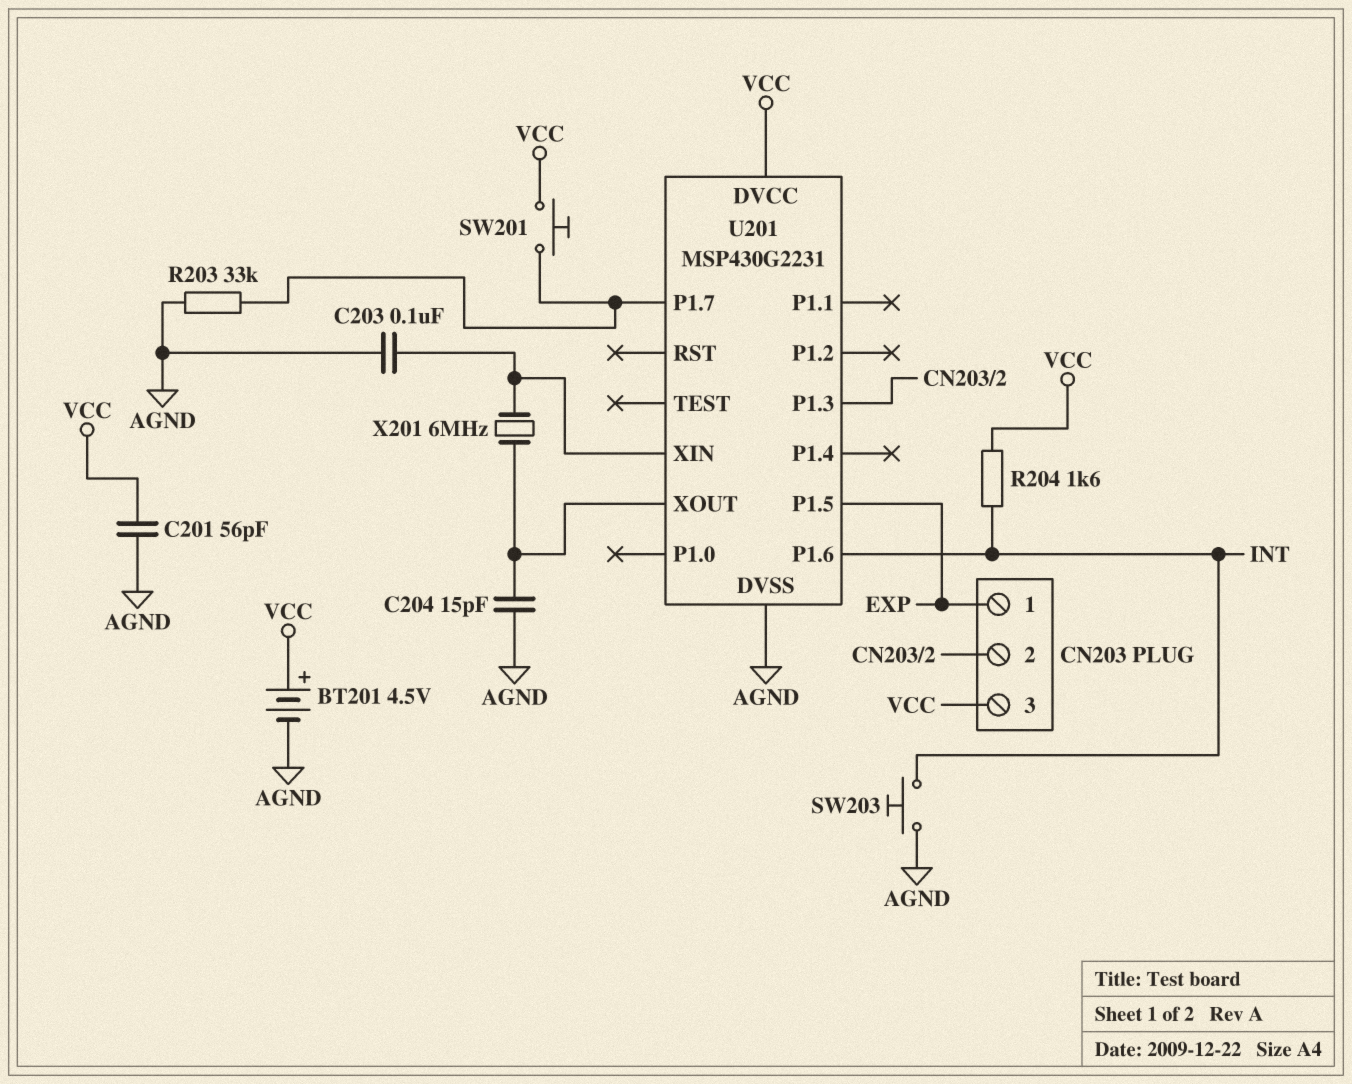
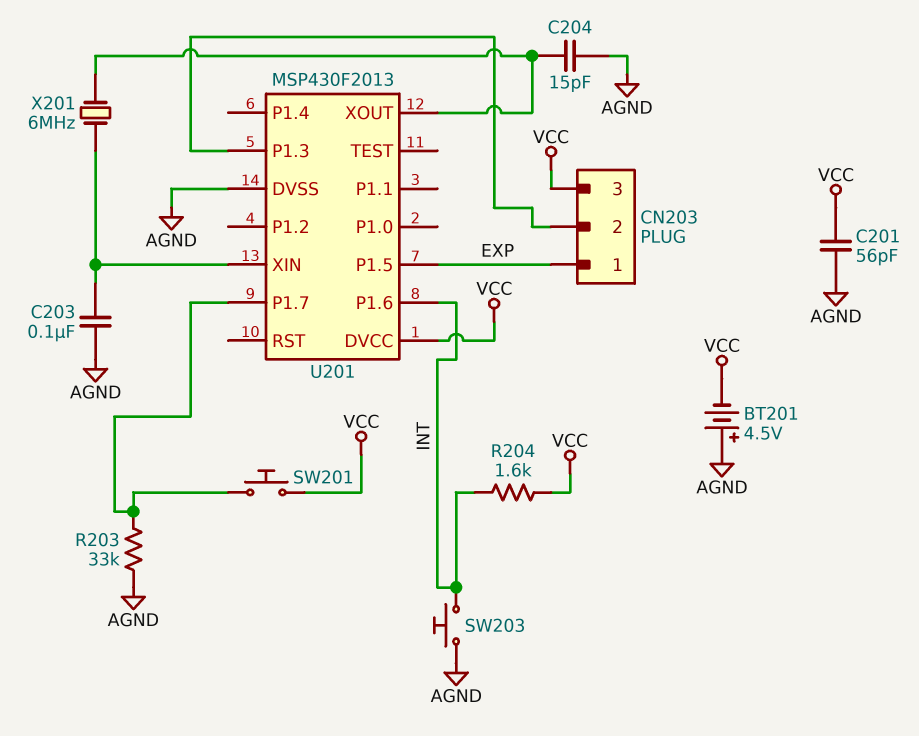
BT201: 4.5V (plus VCC, minus AGND) -> 4.5V (plus AGND, minus VCC)
U201: MSP430G2231 -> MSP430F2013

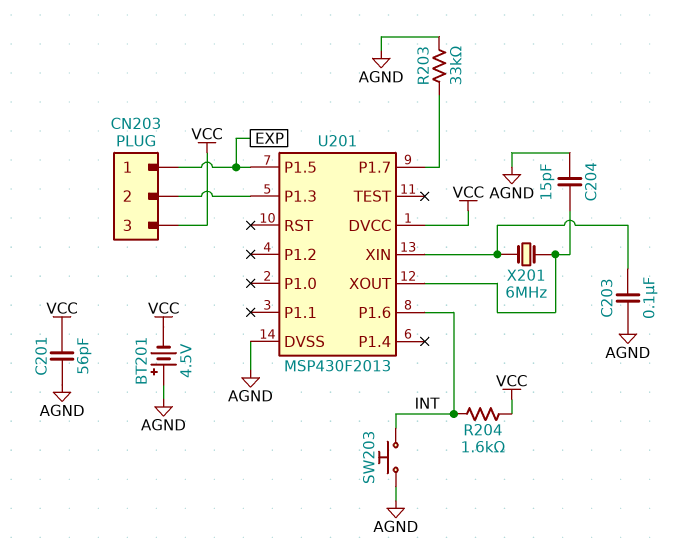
SW201: button (U201/P1.7, VCC) -> none

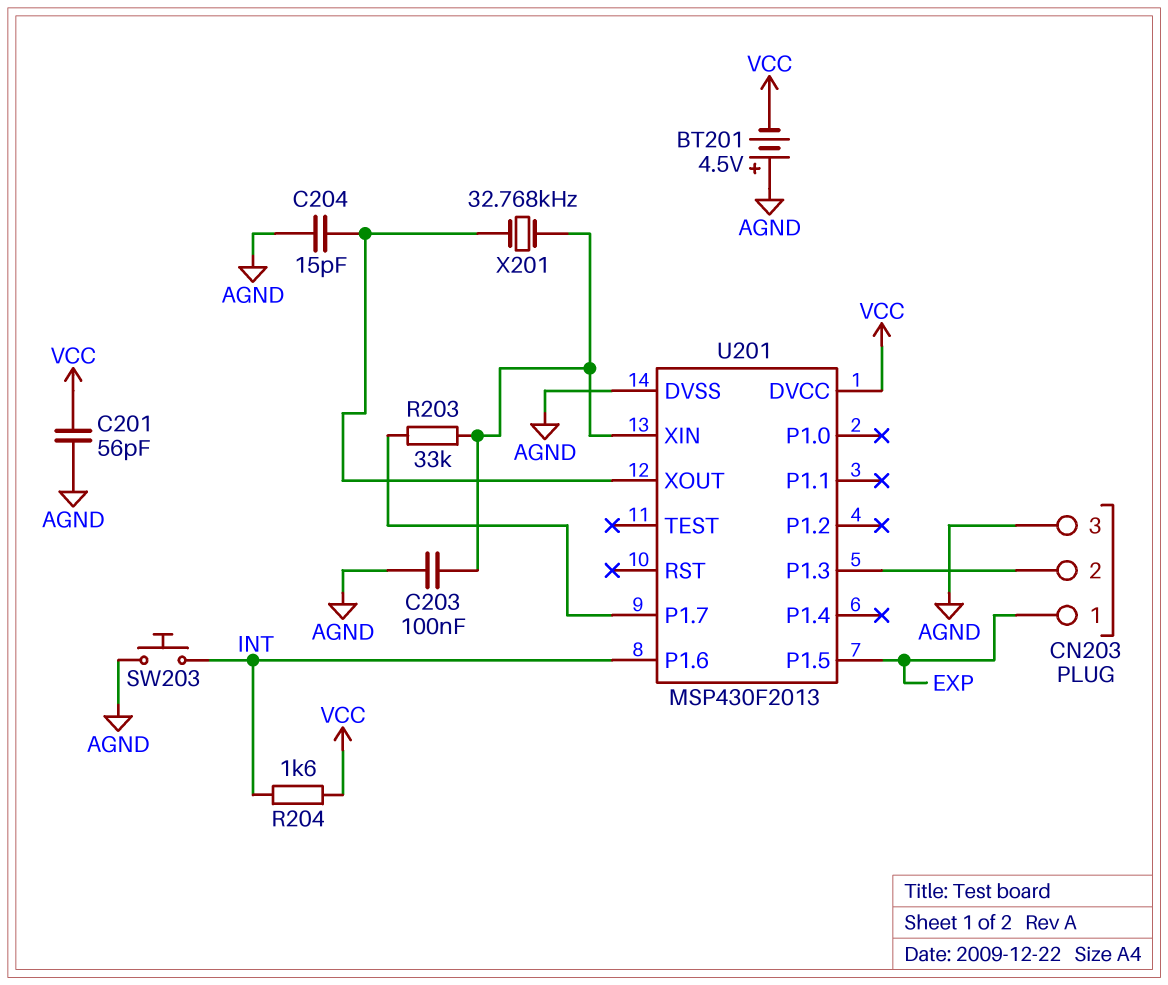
CN203 pin 3: VCC -> AGND
R203: 33k (AGND, U201/P1.7) -> 33k (U201/P1.7, U201/XIN)
X201: 6MHz (U201/XIN, U201/XOUT) -> 32.768kHz (U201/XIN, U201/XOUT)

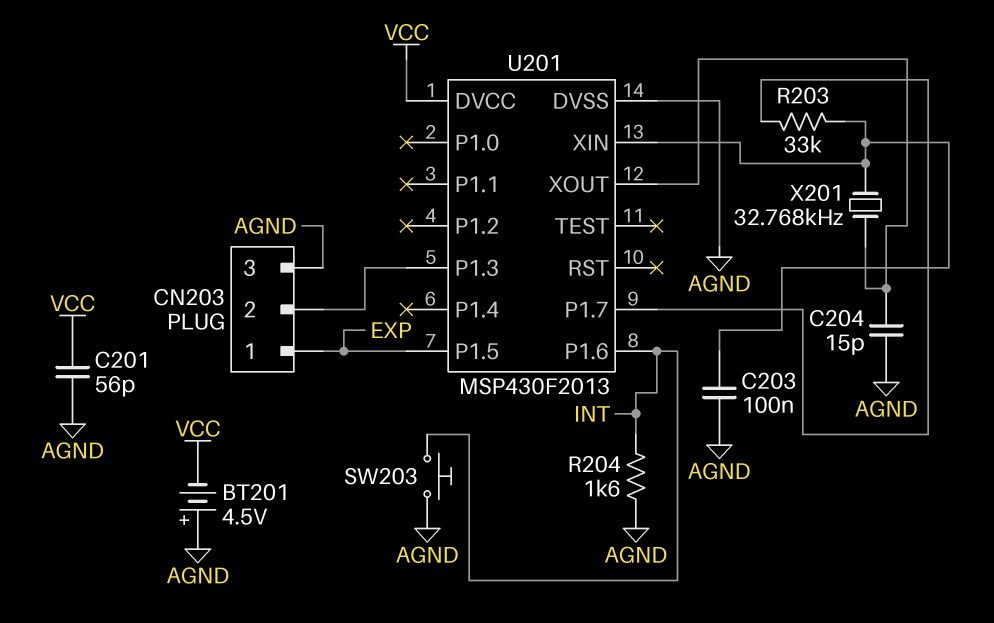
R204: 1.6k (INT, VCC) -> 1.6k (AGND, INT)

